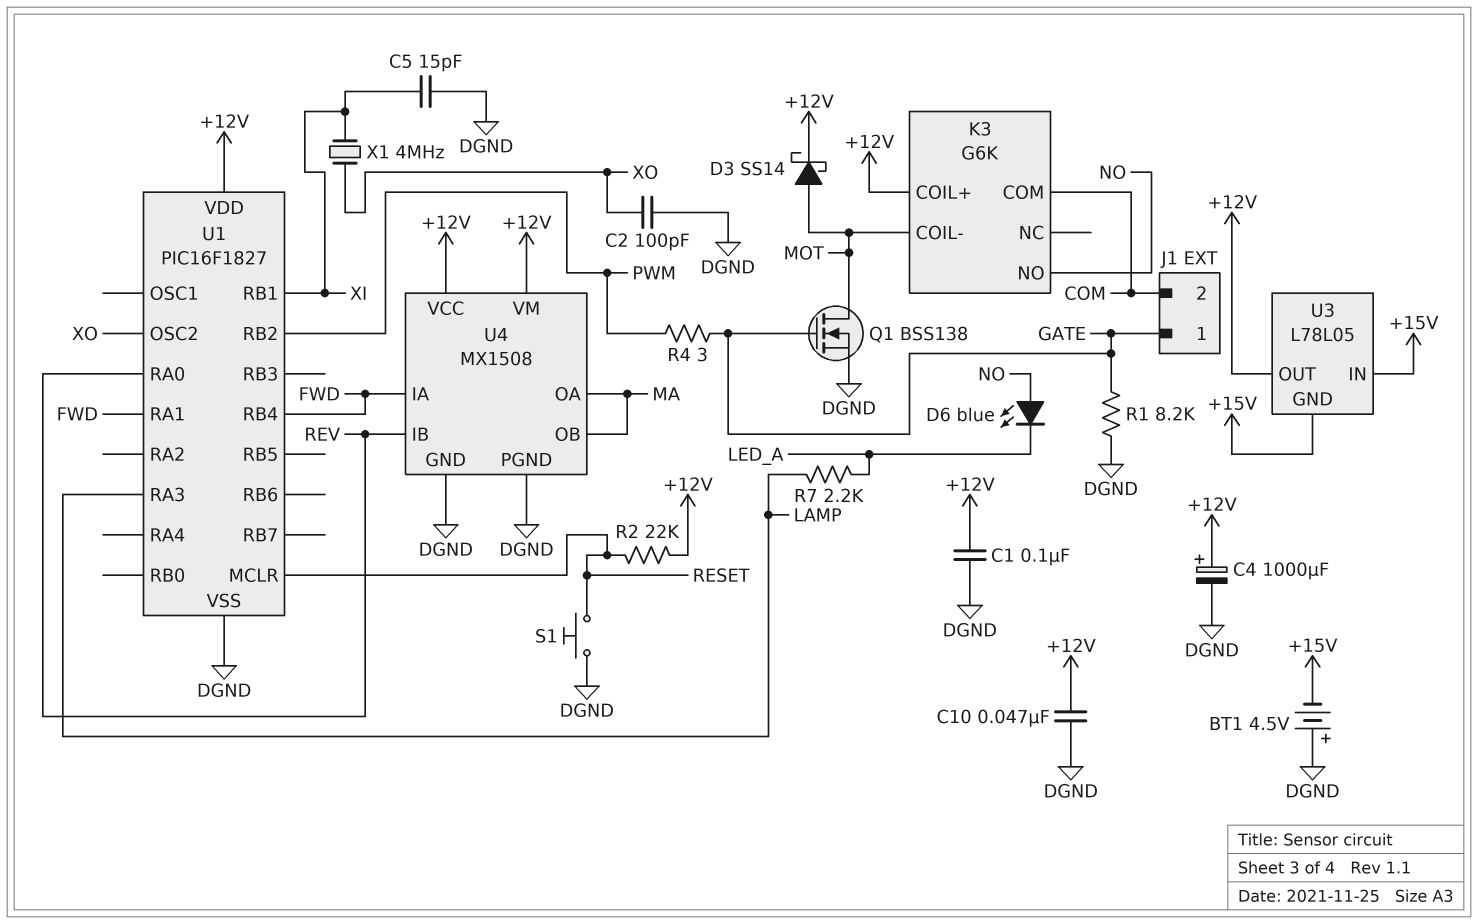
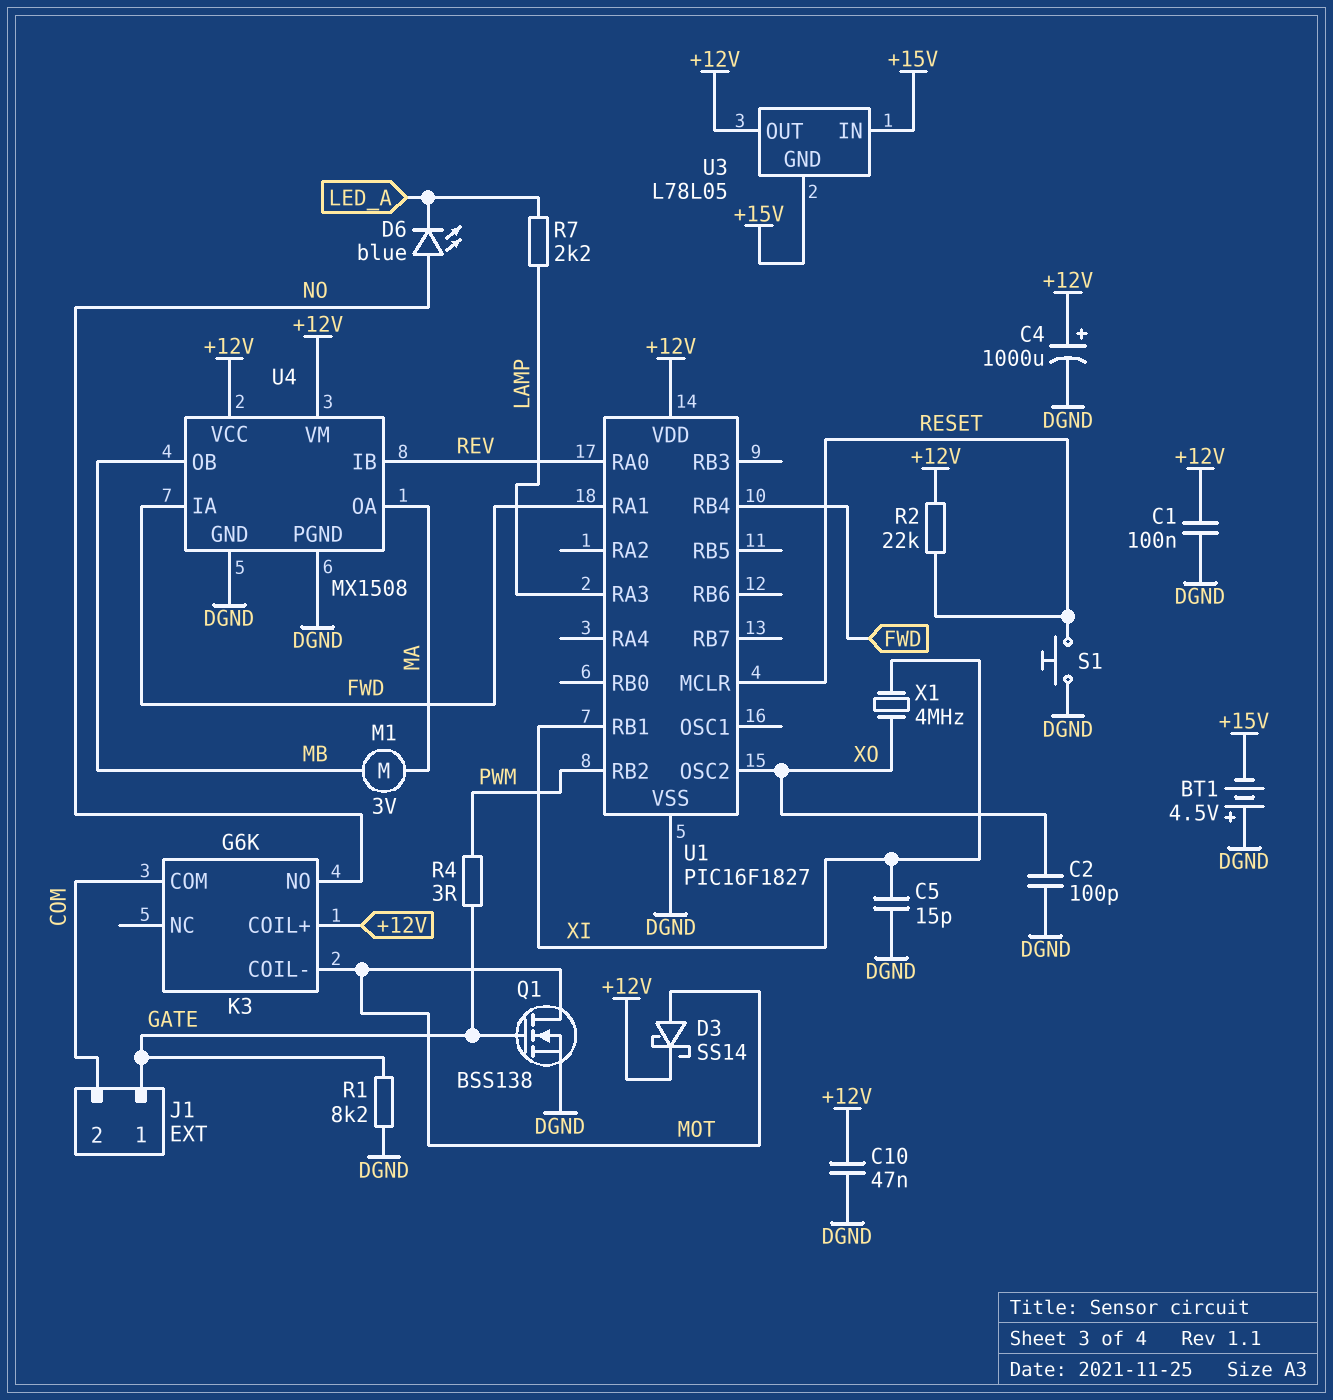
M1: none -> motor 3V (MA, MB)
U4 pin OB: MA -> MB

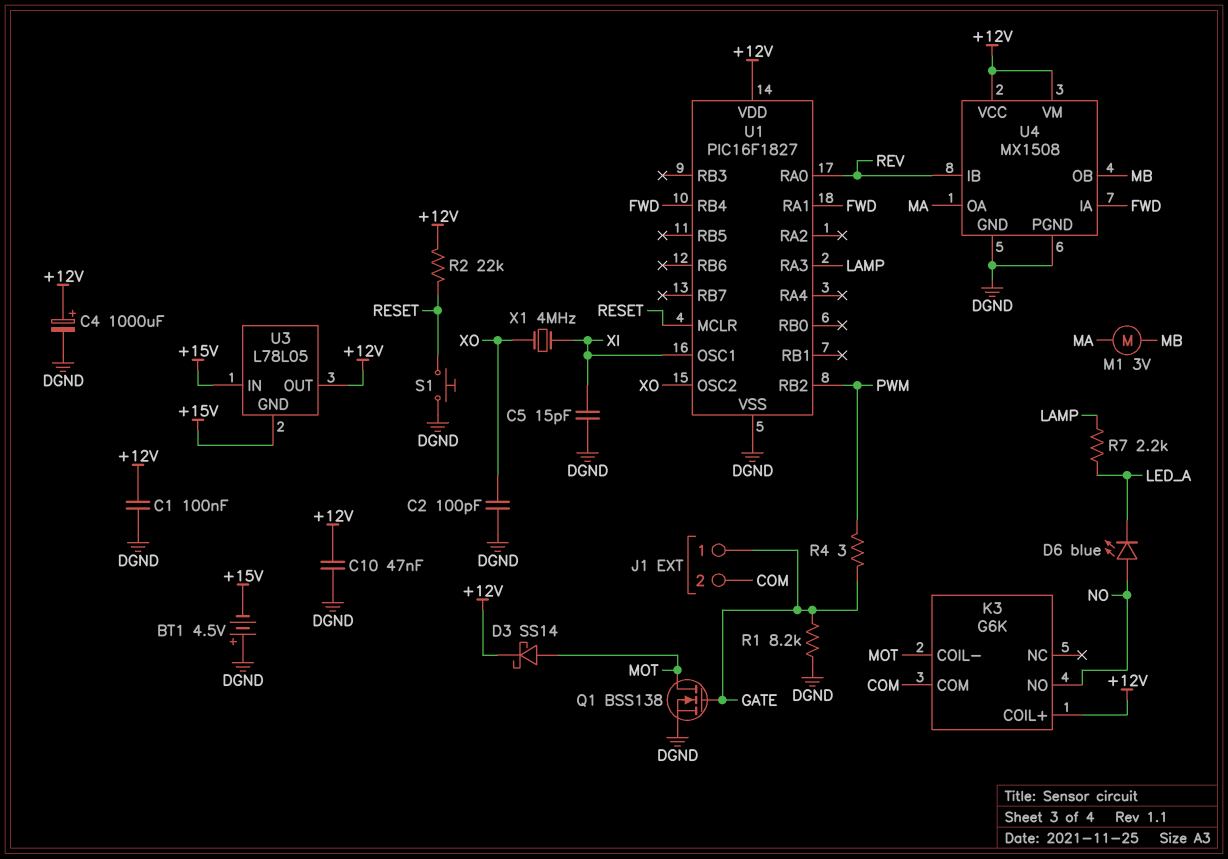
U1 pin OSC1: none -> XI
U1 pin RB1: XI -> none

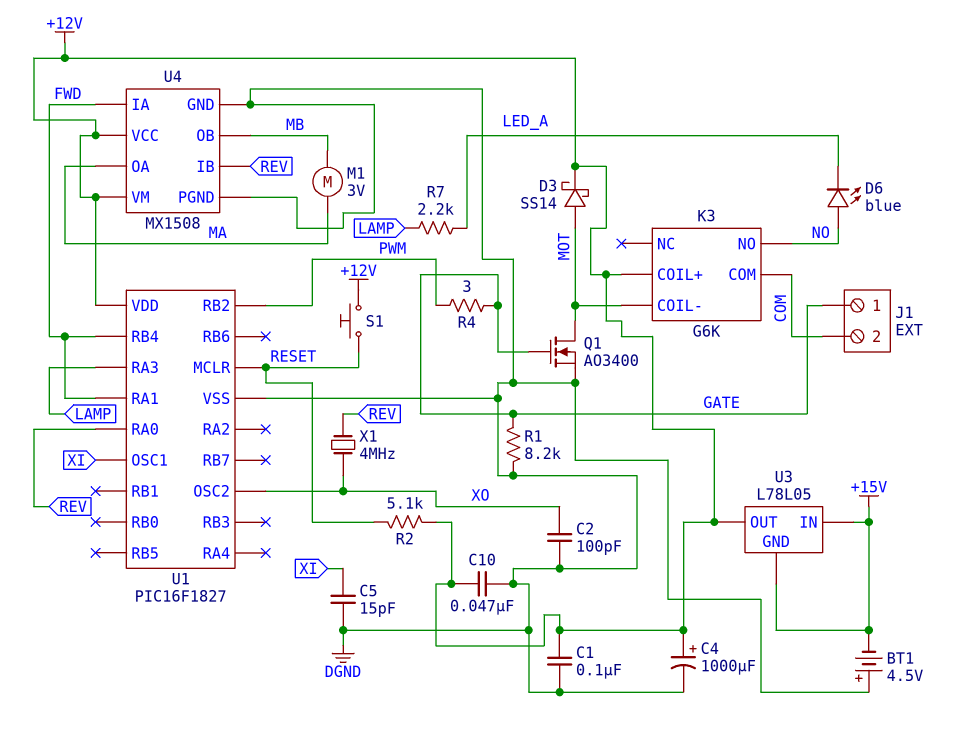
Q1: NMOS BSS138 (G GATE, D MOT, S DGND) -> NMOS AO3400 (G GATE, D MOT, S DGND)
R2: 22k (+12V, RESET) -> 5.1k (+12V, RESET)
S1: button (DGND, RESET) -> button (+12V, RESET)
X1: 4MHz (XI, XO) -> 4MHz (REV, XO)

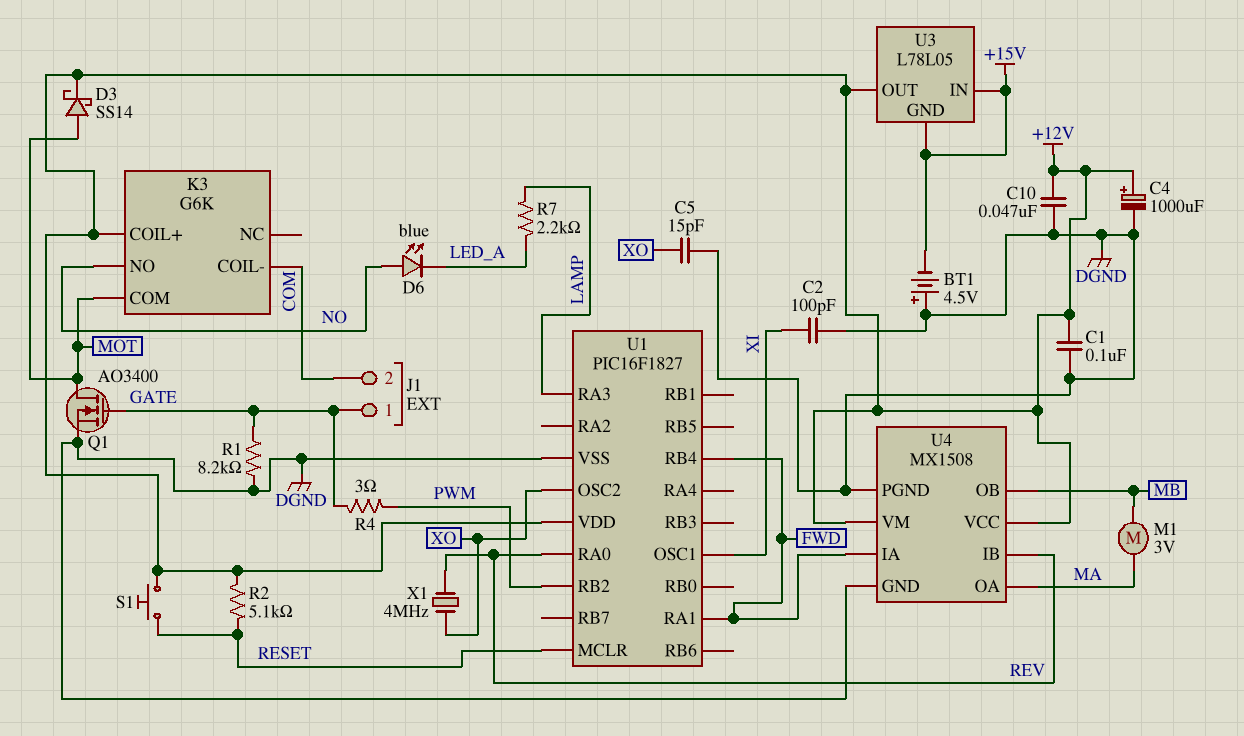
C2: 100pF (DGND, XO) -> 100pF (DGND, XI)
C5: 15pF (DGND, XI) -> 15pF (DGND, XO)
K3 pin COIL-: MOT -> COM
K3 pin COM: COM -> MOT

